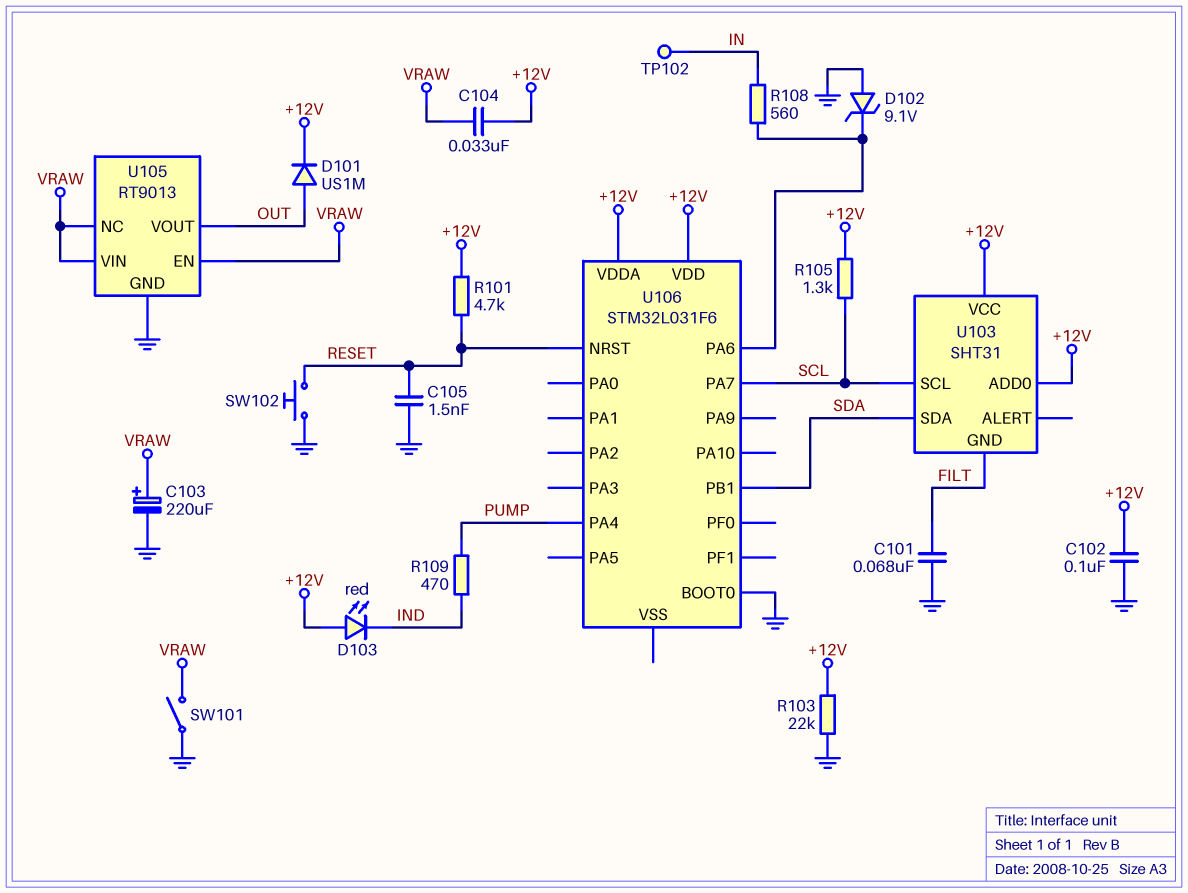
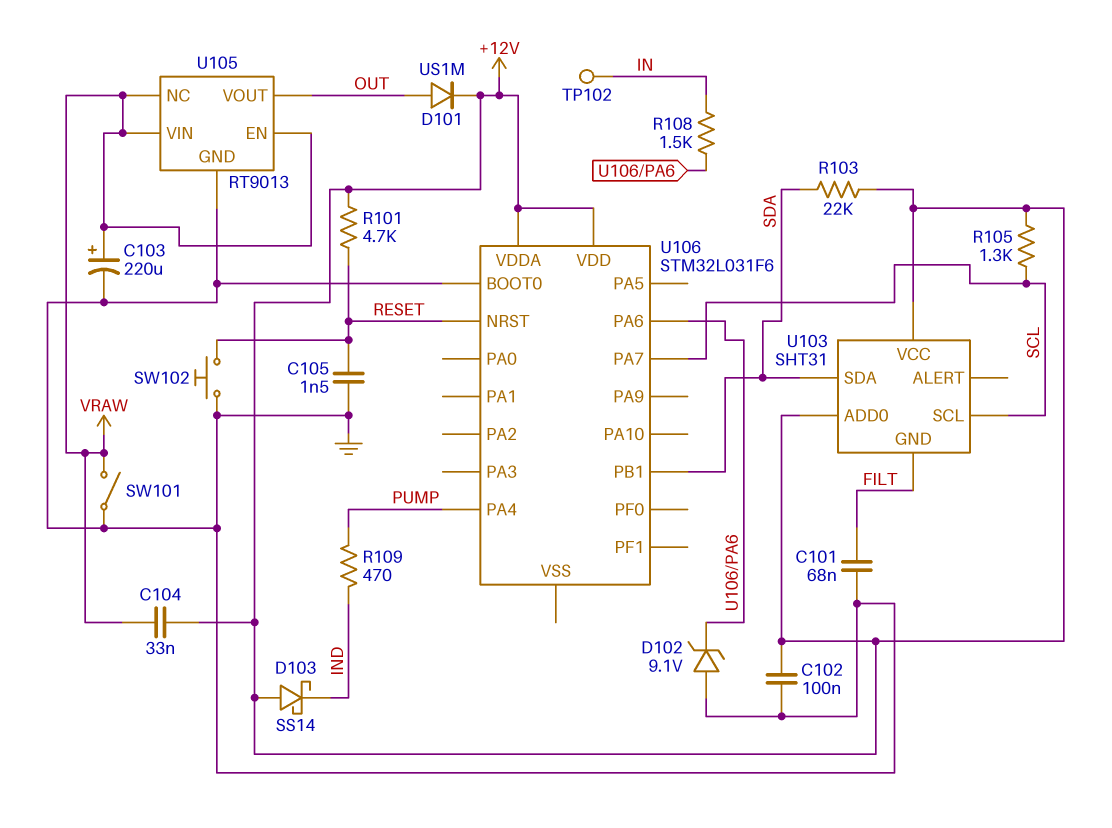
D103: LED red (A +12V, K IND) -> schottky SS14 (A +12V, K IND)
R103: 22k (+12V, GND) -> 22k (+12V, SDA)
R108: 560 (IN, U106/PA6) -> 1.5k (IN, U106/PA6)

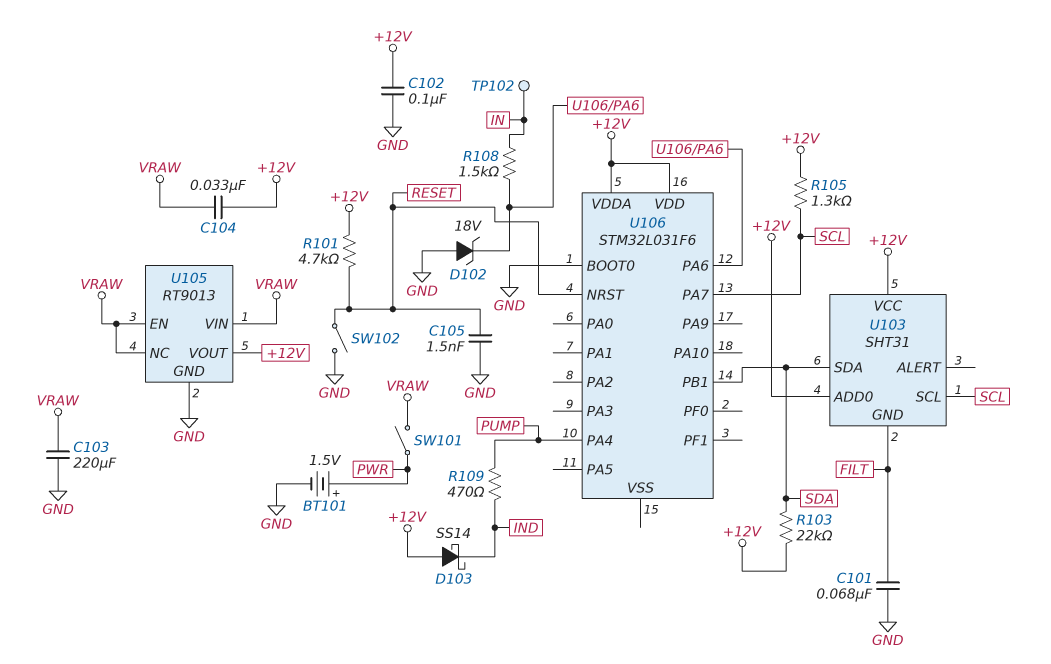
BT101: none -> 1.5V (plus PWR, minus GND)
C103: 220uF (plus VRAW, minus GND) -> 220uF (GND, VRAW)
D101: diode US1M (A OUT, K +12V) -> none
D102: zener 9.1V (A GND, K U106/PA6) -> zener 18V (A GND, K U106/PA6)
SW101: switch (GND, VRAW) -> switch (PWR, VRAW)
SW102: button (GND, RESET) -> switch (GND, RESET)
U105 pin VOUT: OUT -> +12V

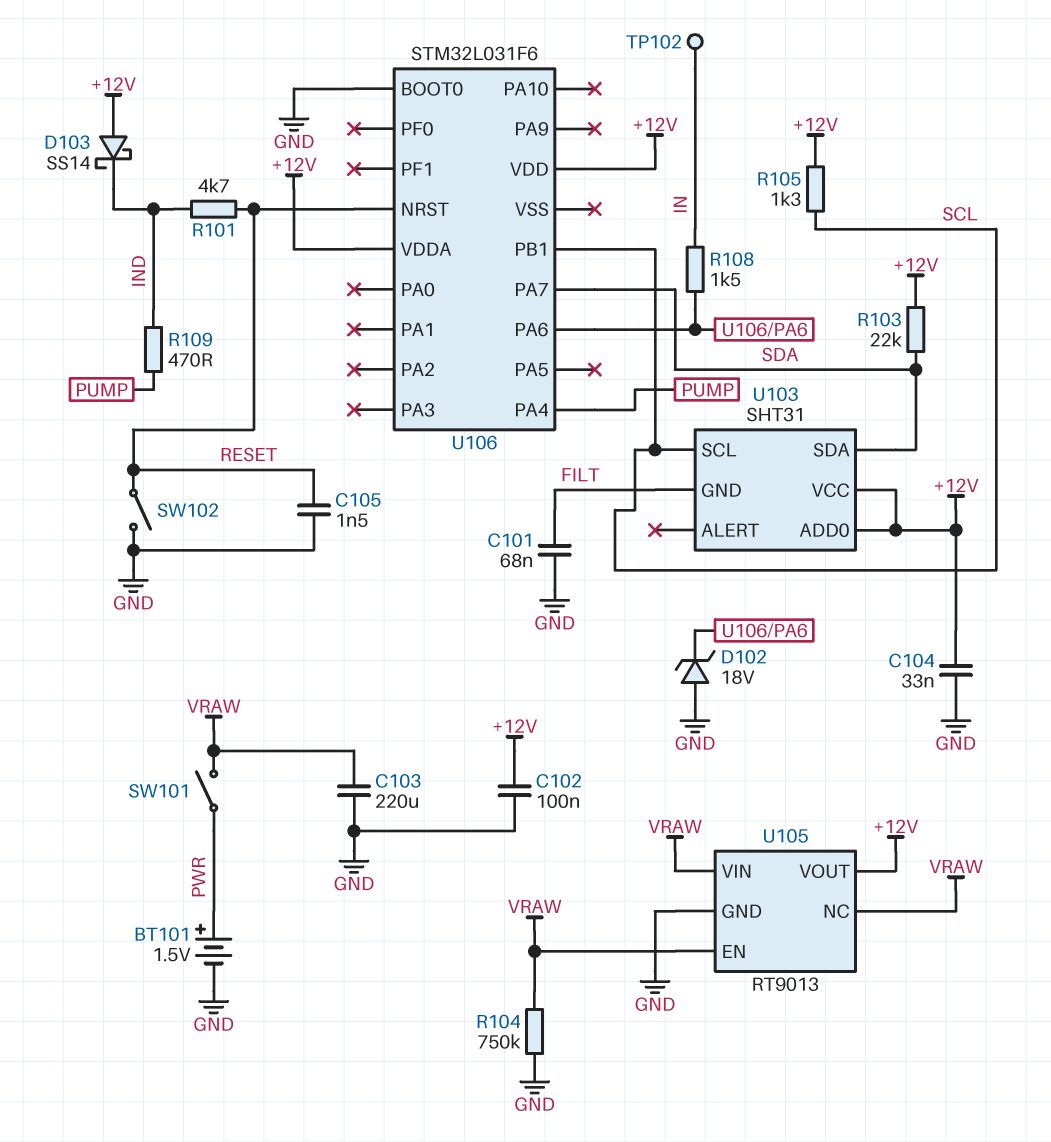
C104: 33nF (+12V, VRAW) -> 33nF (+12V, GND)
R101: 4.7k (+12V, RESET) -> 4.7k (IND, RESET)
R104: none -> 750k (GND, VRAW)
U106 pin PA7: SCL -> SDA
U106 pin PB1: SDA -> SCL

